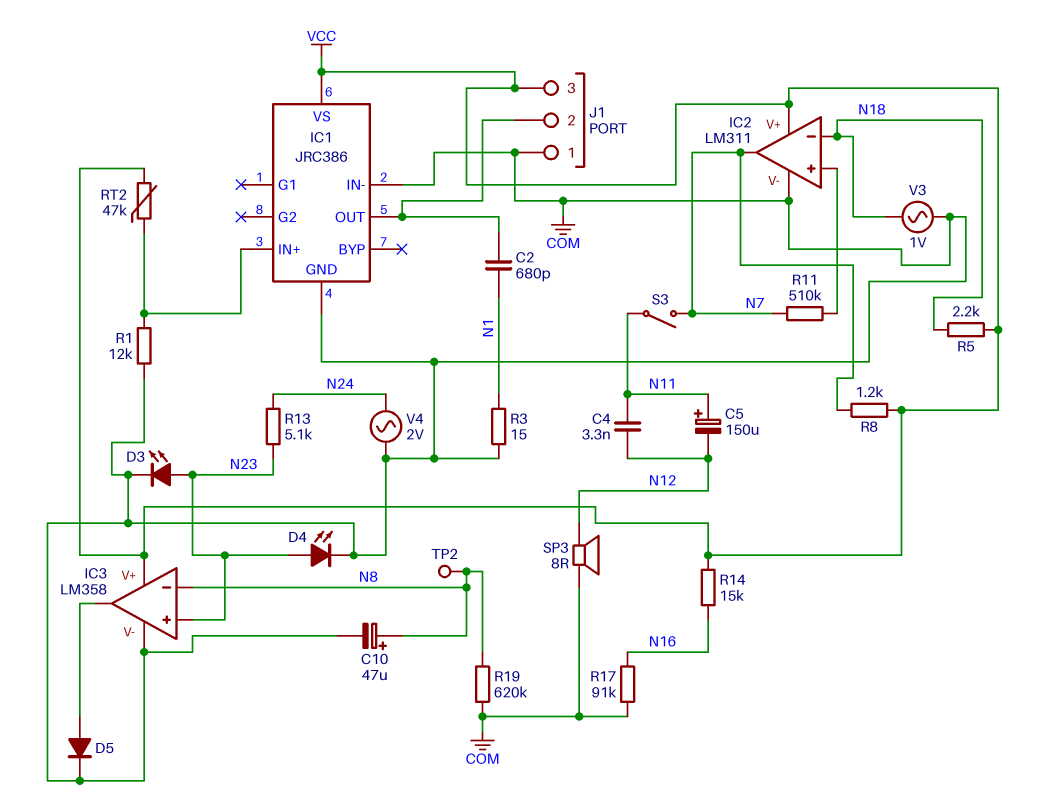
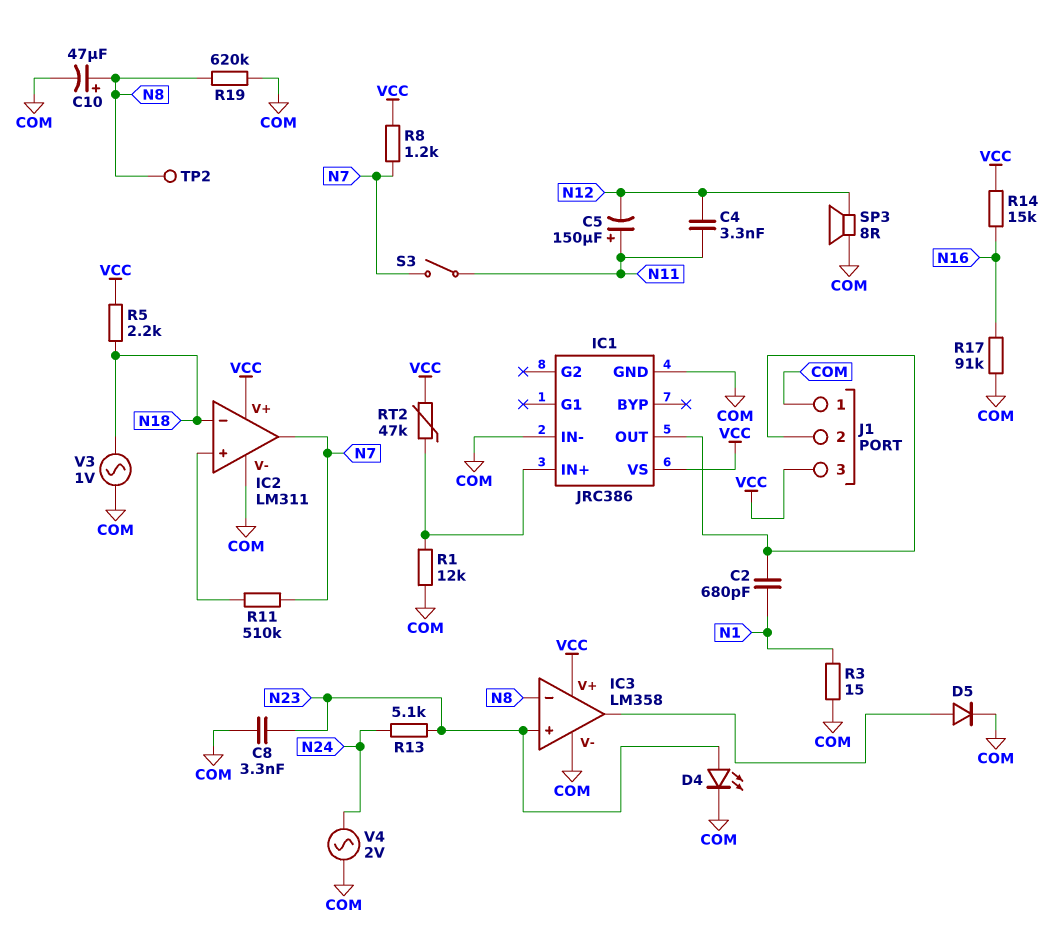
C8: none -> 3.3nF (COM, N23)
D3: LED (A N23, K COM) -> none

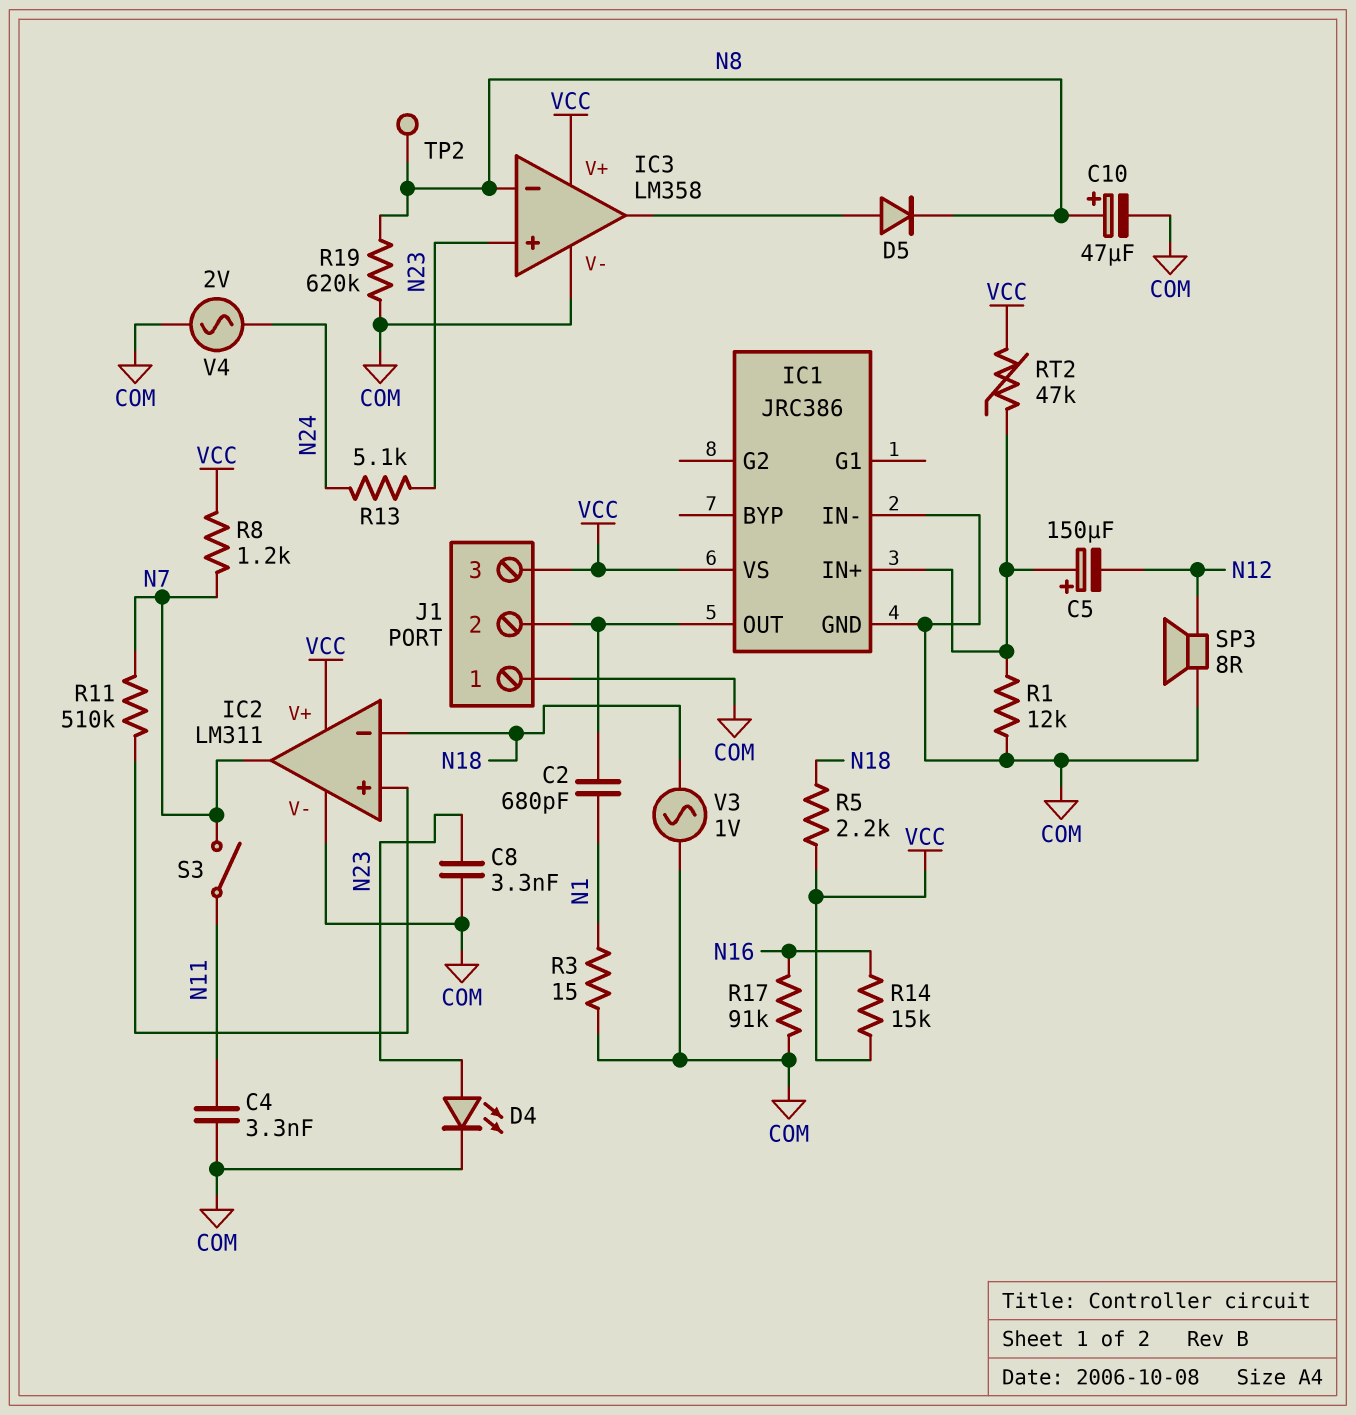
C4: 3.3nF (N11, N12) -> 3.3nF (COM, N11)
C5: 150uF (plus N11, minus N12) -> 150uF (plus IC1/IN+, minus N12)
D5: diode (A IC3/out, K COM) -> diode (A IC3/out, K N8)

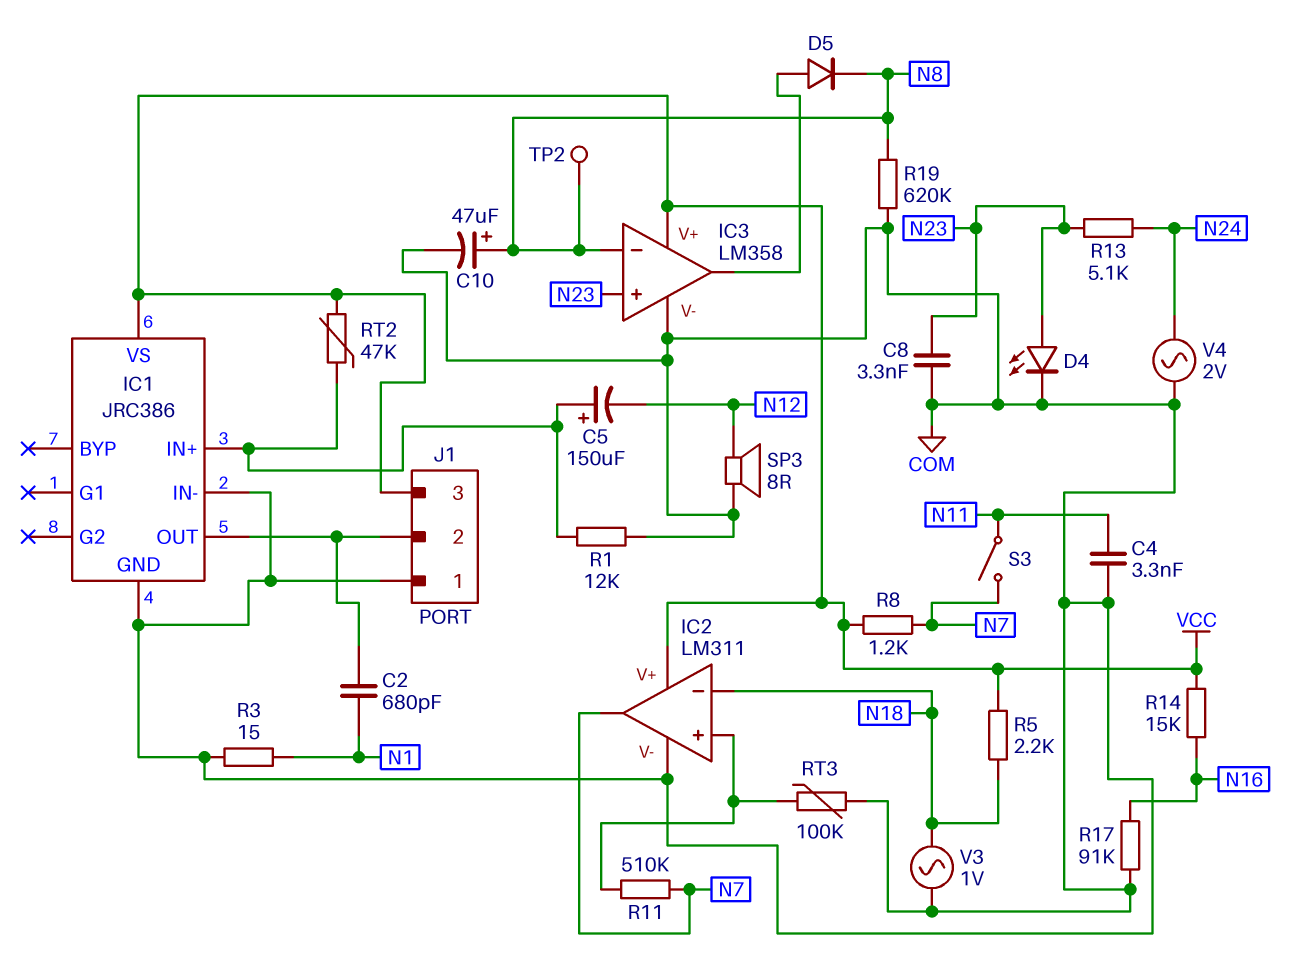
RT3: none -> 100k (COM, IC2/in+)

